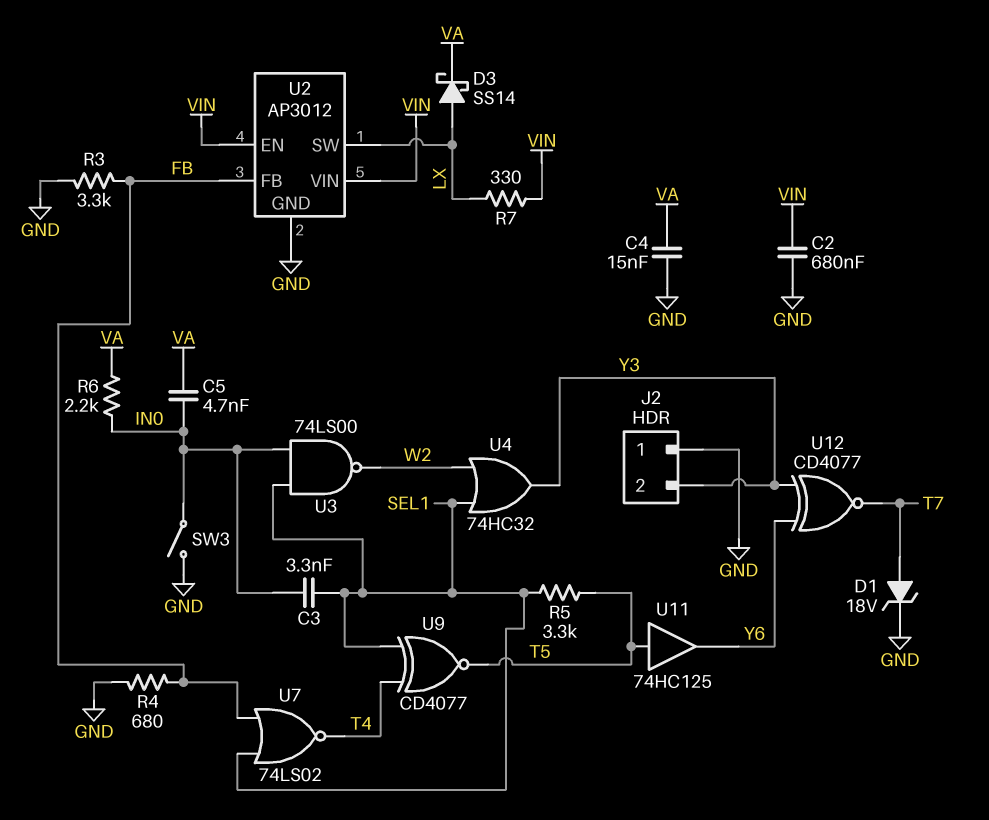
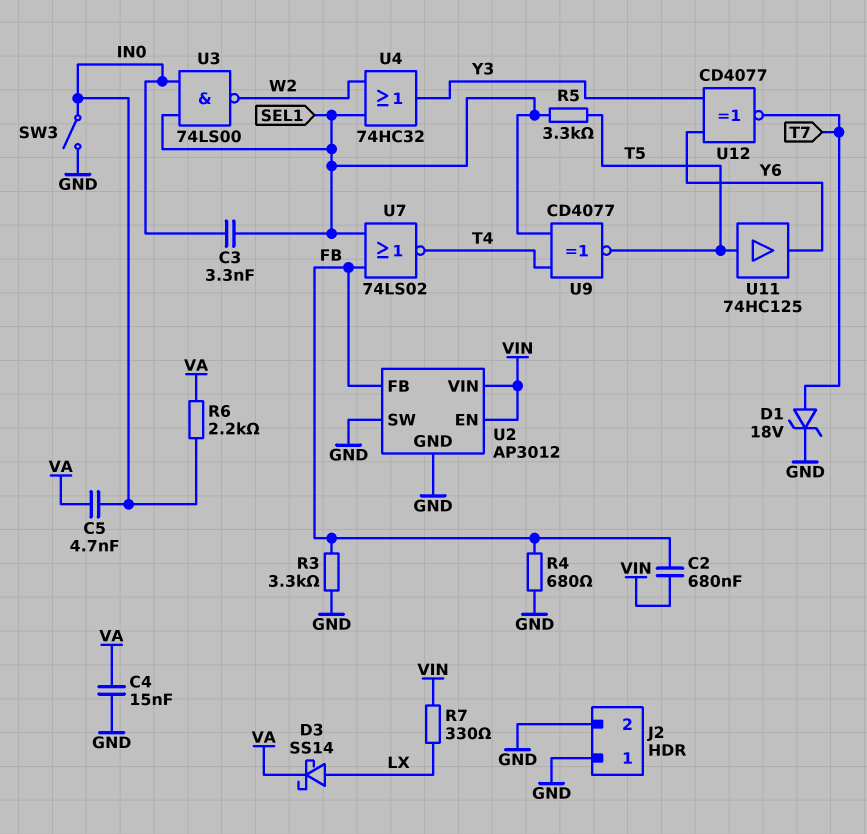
C2: 680nF (GND, VIN) -> 680nF (FB, VIN)
J2 pin 2: Y3 -> GND
U2 pin SW: LX -> GND

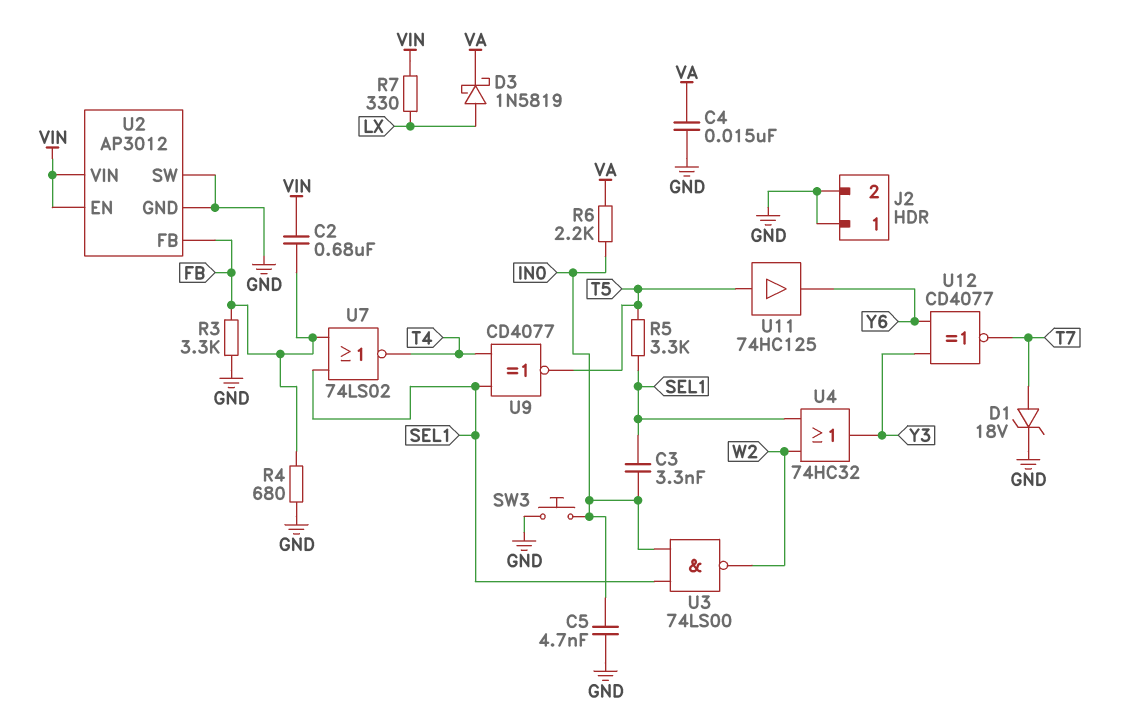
C5: 4.7nF (IN0, VA) -> 4.7nF (GND, IN0)
D3: schottky SS14 (A LX, K VA) -> schottky 1N5819 (A LX, K VA)
SW3: switch (GND, IN0) -> button (GND, IN0)

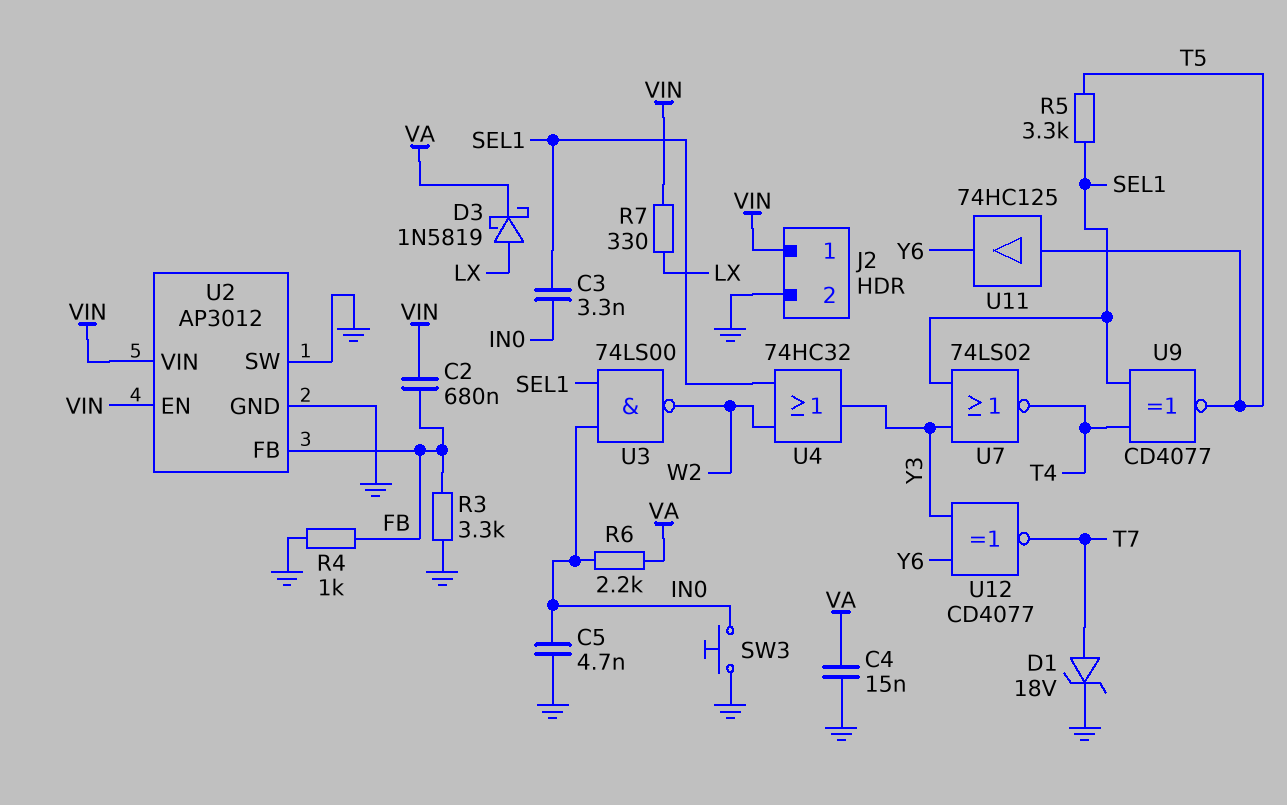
J2 pin 1: GND -> VIN
R4: 680 (FB, GND) -> 1k (FB, GND)
U7: NOR 74LS02 (in FB, in SEL1, out T4) -> NOR 74LS02 (in SEL1, in Y3, out T4)

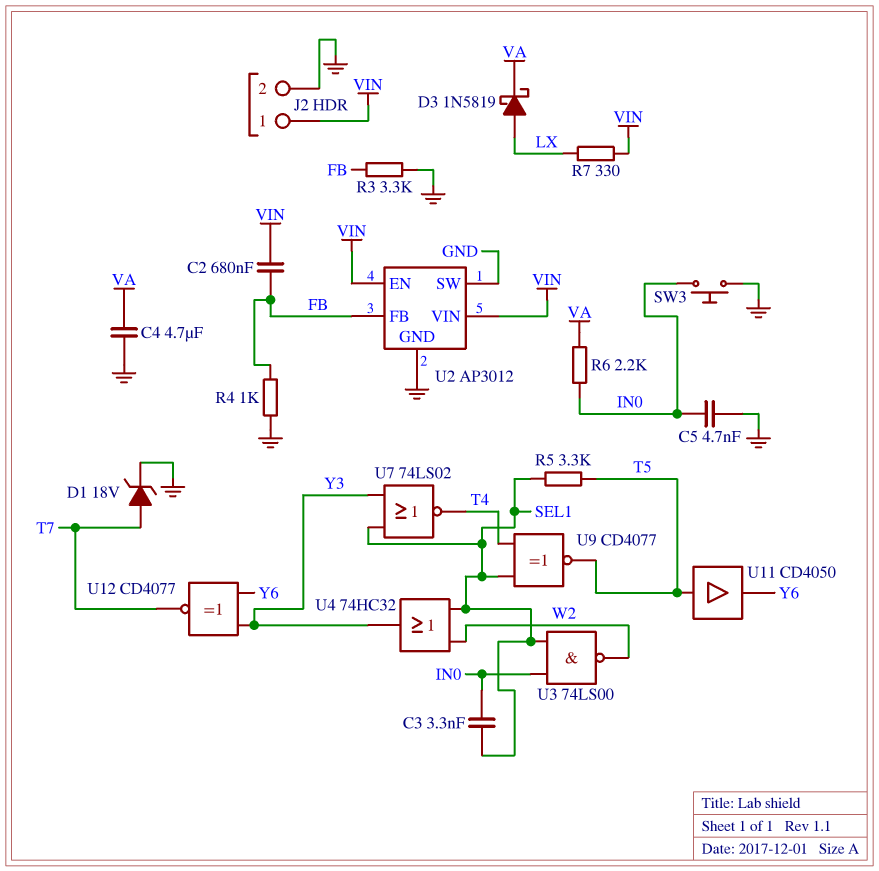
C4: 15nF (GND, VA) -> 4.7uF (GND, VA)
U11: buffer 74HC125 (in T5, out Y6) -> buffer CD4050 (in T5, out Y6)

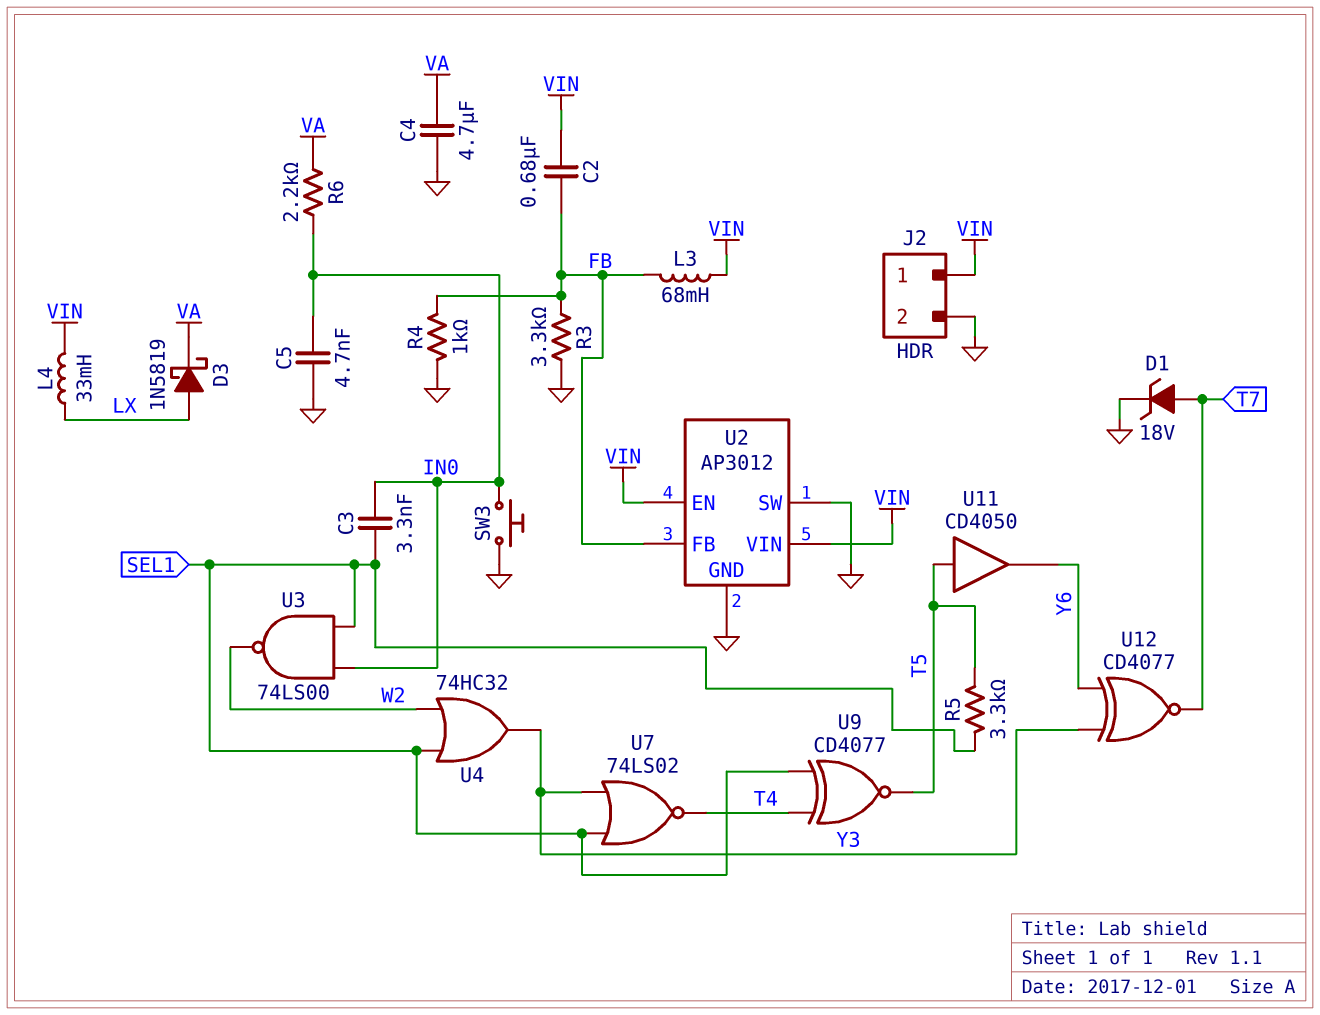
L3: none -> 68mH (FB, VIN)
L4: none -> 33mH (LX, VIN)
R7: 330 (LX, VIN) -> none

